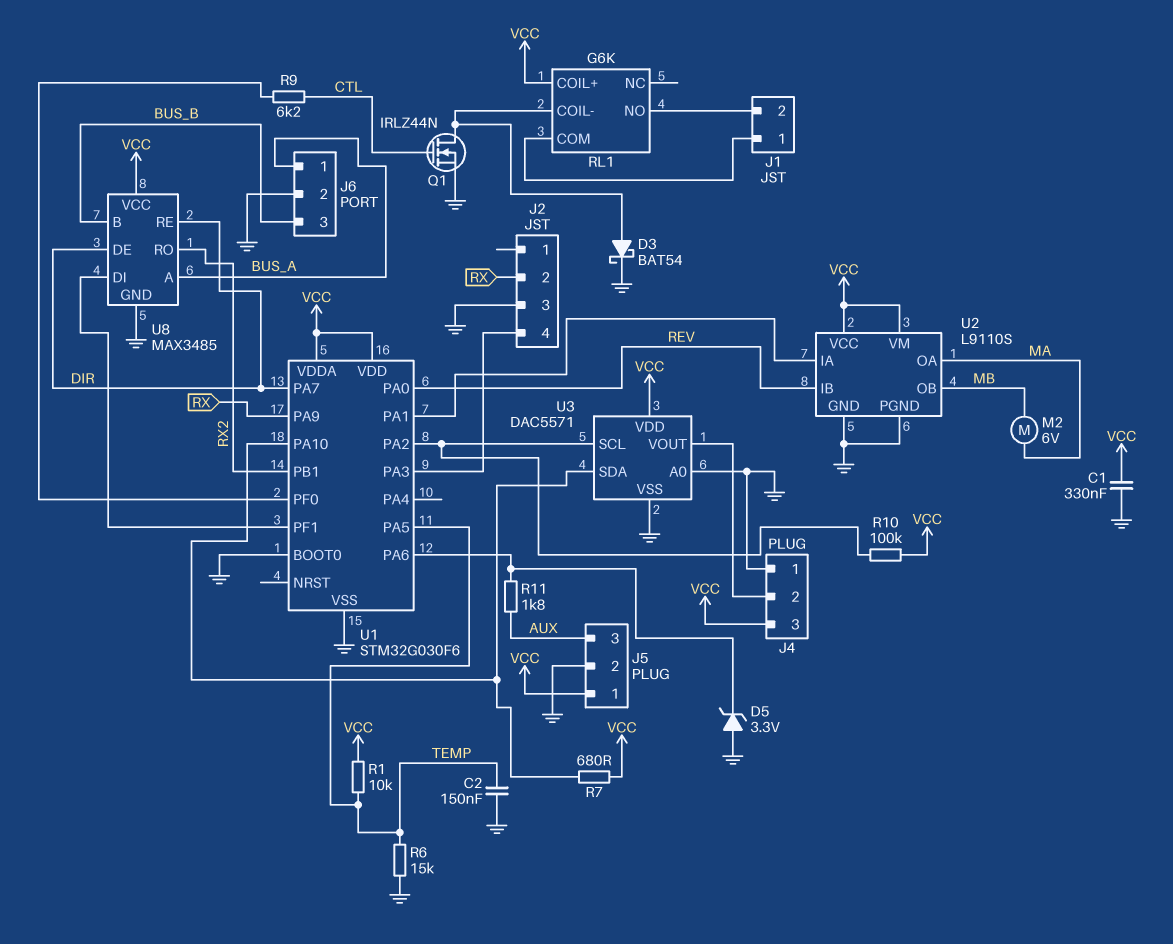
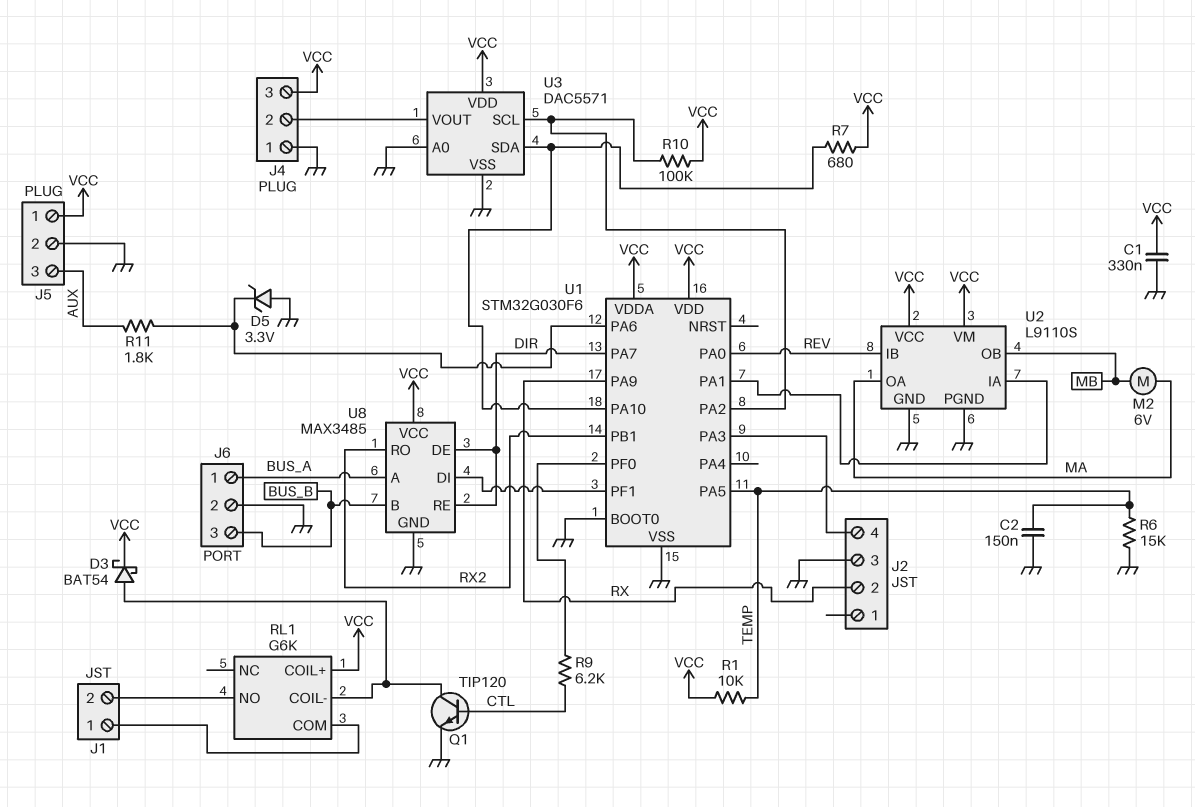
D3: schottky BAT54 (A RL1/COIL-, K GND) -> schottky BAT54 (A RL1/COIL-, K VCC)
Q1: NMOS IRLZ44N (G CTL, D RL1/COIL-, S GND) -> NPN TIP120 (B CTL, C RL1/COIL-, E GND)

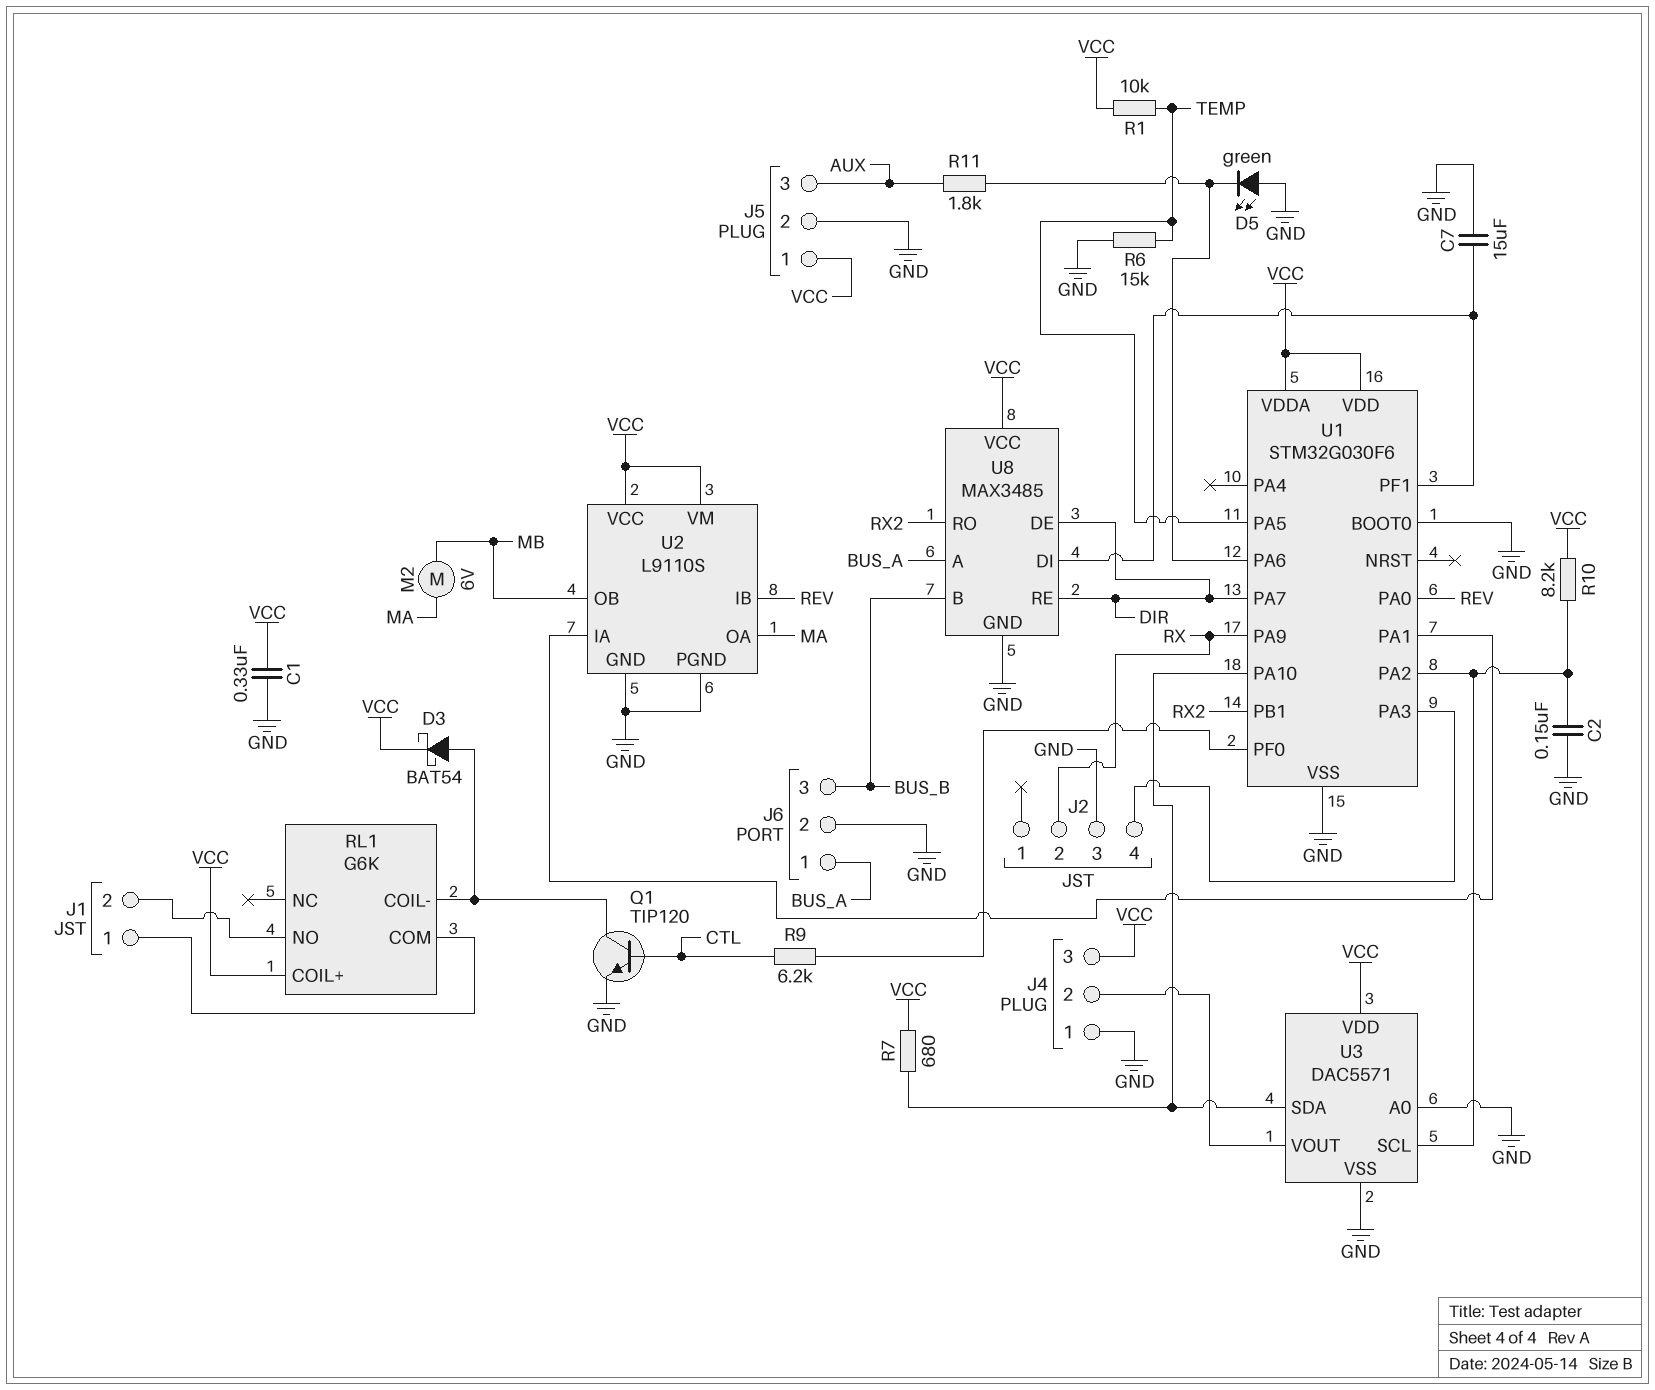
C2: 150nF (GND, TEMP) -> 150nF (GND, U1/PA2)
C7: none -> 15uF (GND, U1/PF1)
D5: zener 3.3V (A GND, K U1/PA6) -> LED green (A GND, K U1/PA6)
R10: 100k (U1/PA2, VCC) -> 8.2k (U1/PA2, VCC)

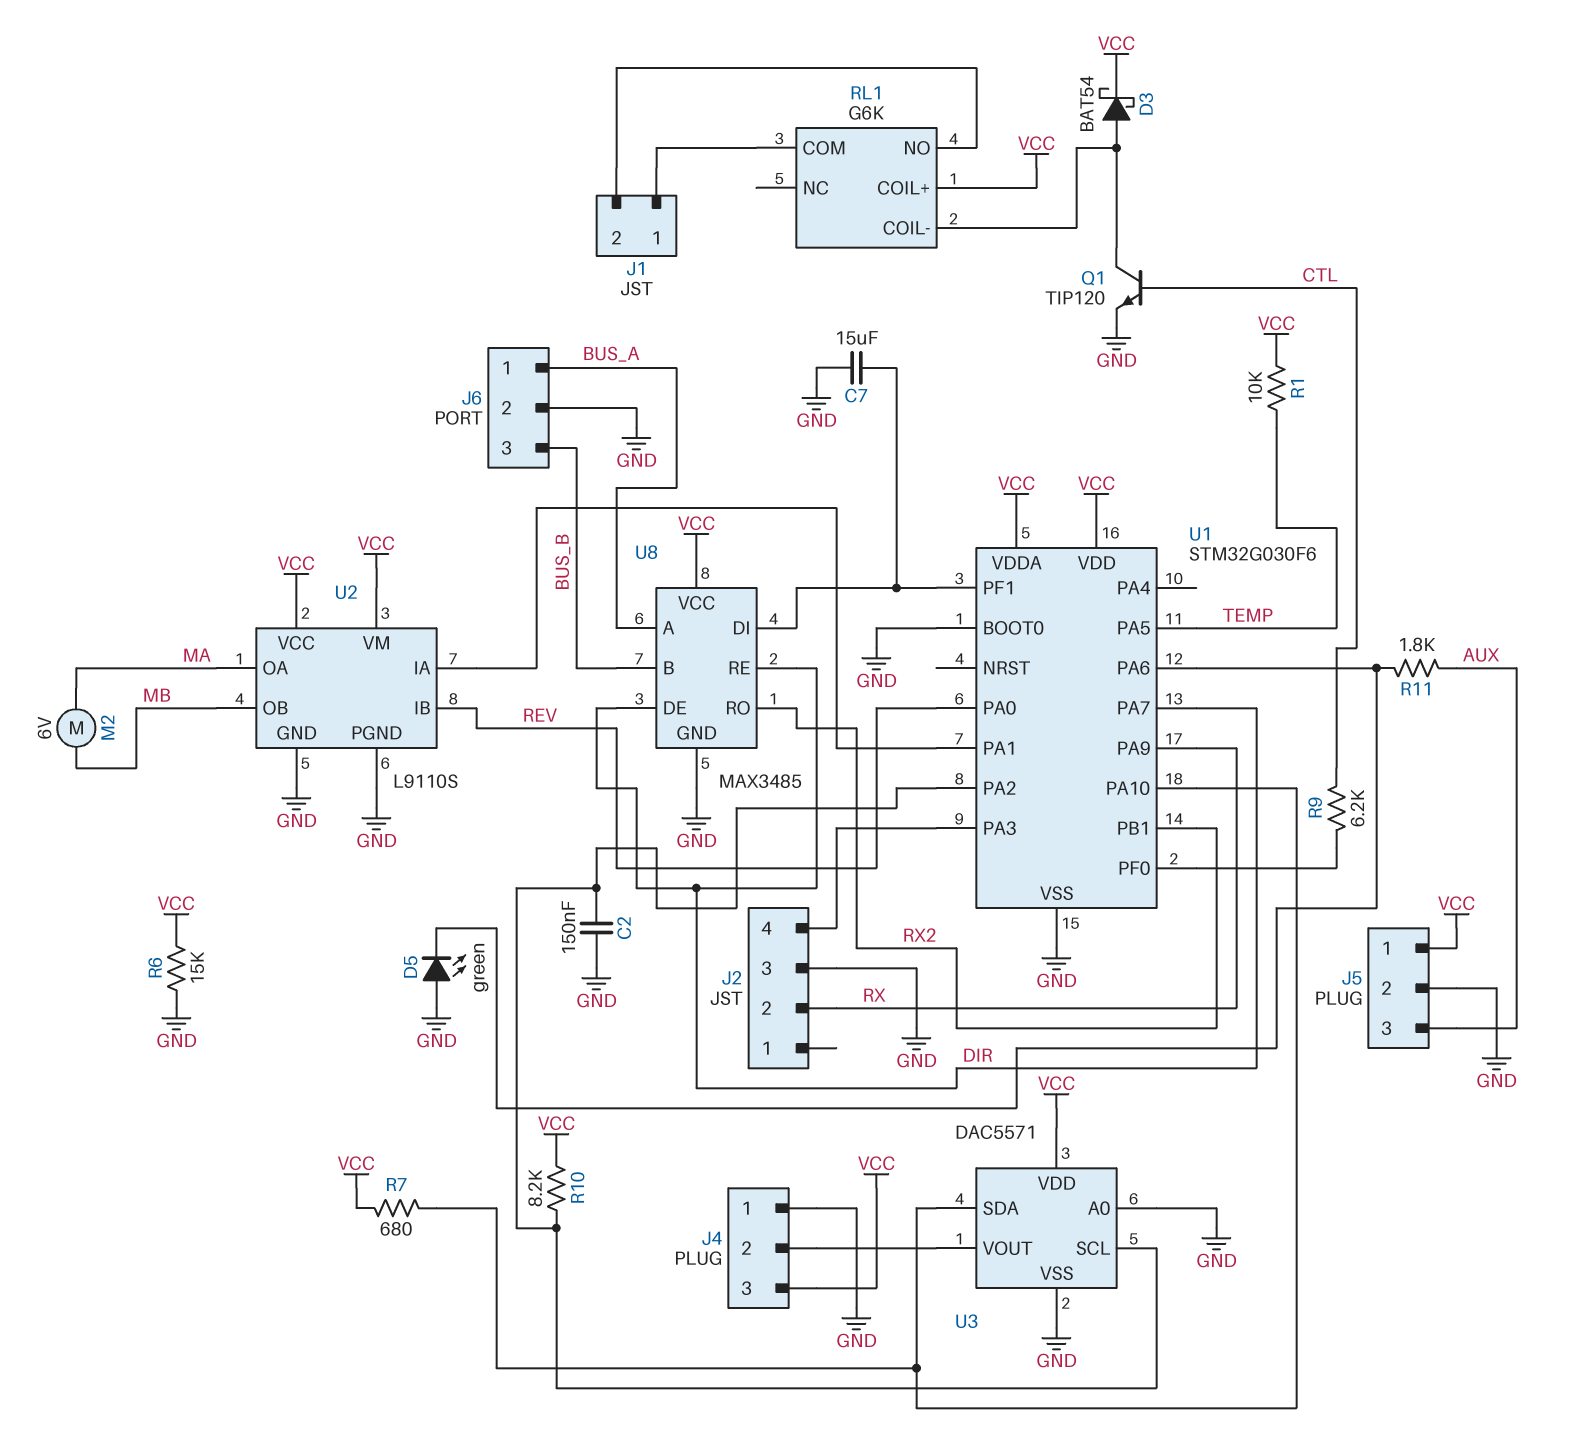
C1: 330nF (GND, VCC) -> none
R6: 15k (GND, TEMP) -> 15k (GND, VCC)

